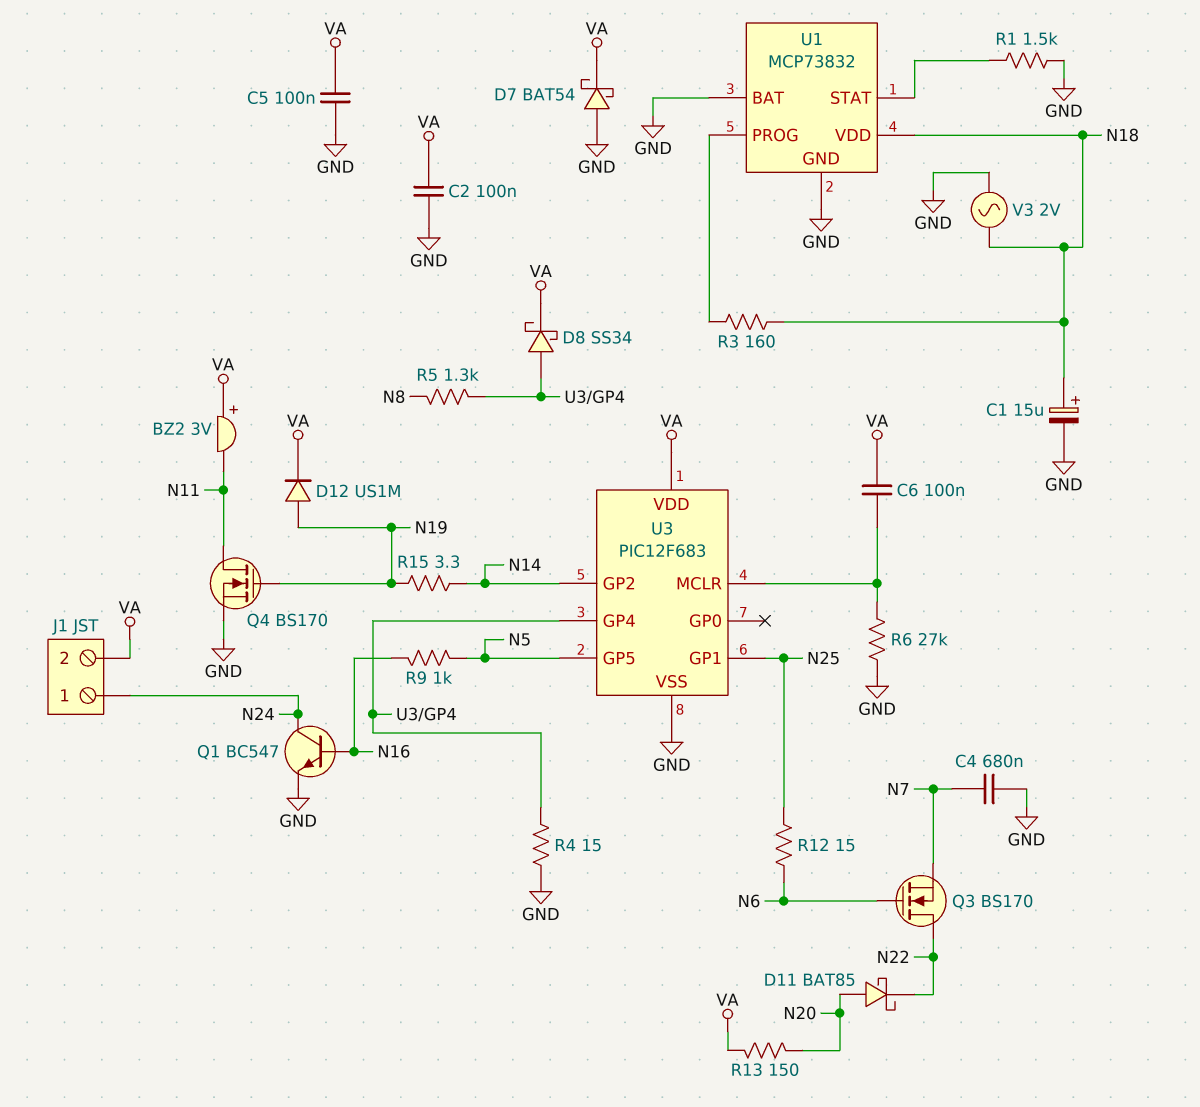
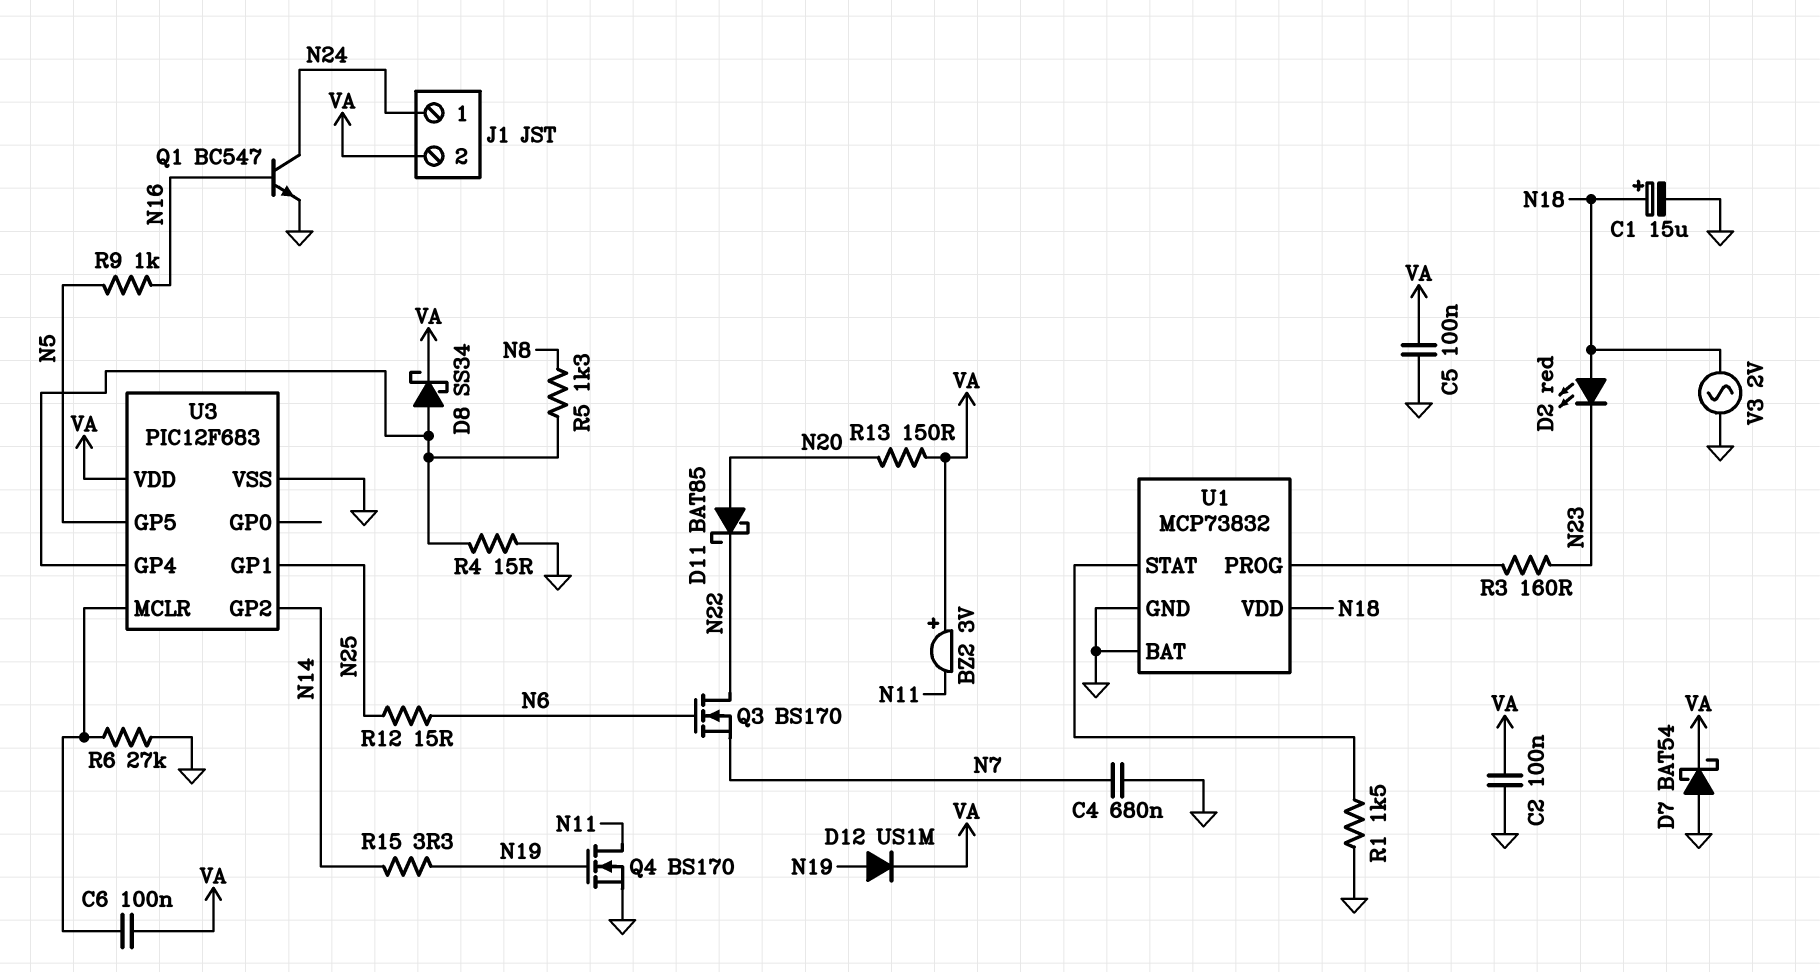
D2: none -> LED red (A N18, K N23)
R3: 160 (N18, U1/PROG) -> 160 (N23, U1/PROG)

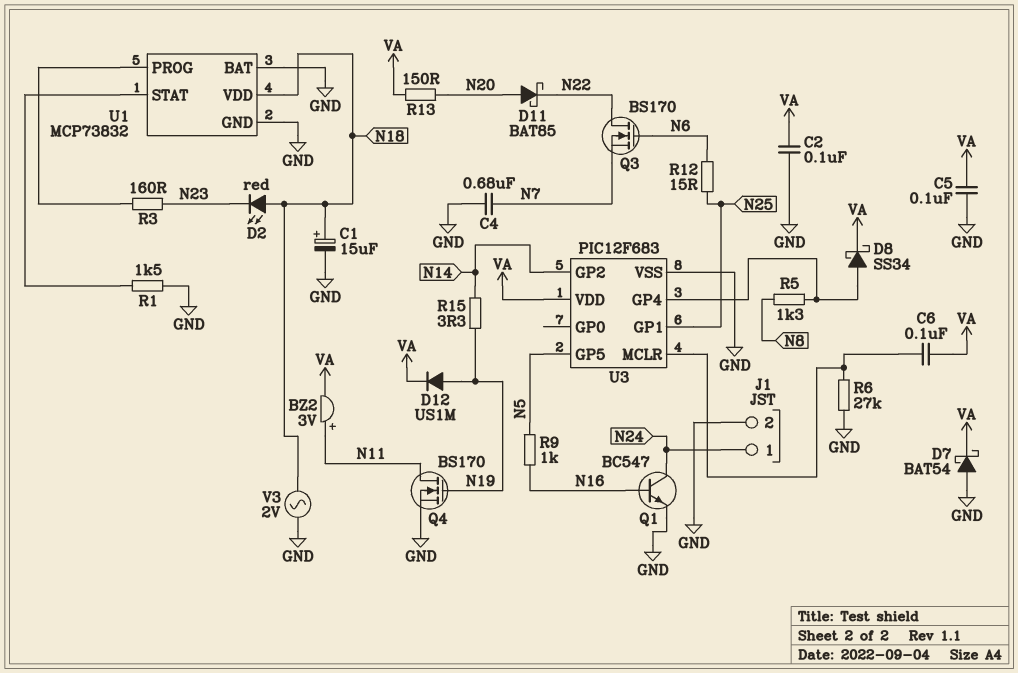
BZ2: buzzer 3V (plus VA, minus N11) -> buzzer 3V (plus N11, minus VA)
J1 pin 2: VA -> GND
R4: 15 (GND, U3/GP4) -> none

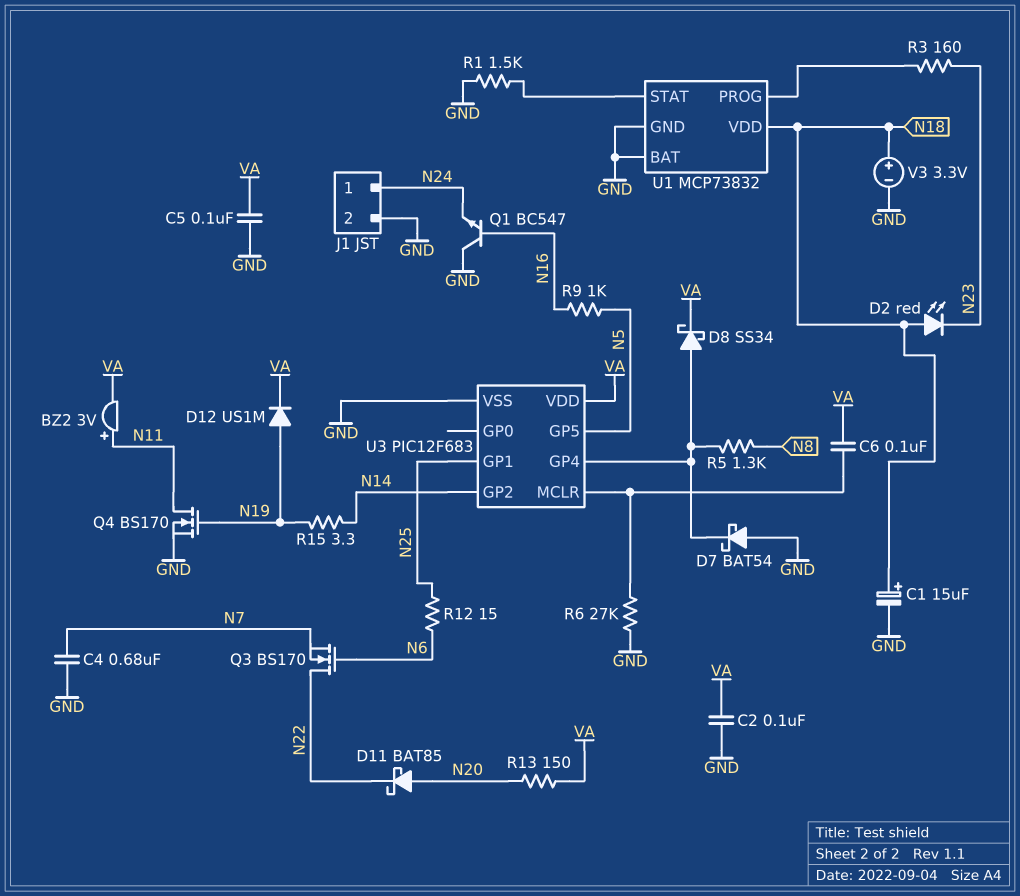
D7: schottky BAT54 (A GND, K VA) -> schottky BAT54 (A GND, K U3/GP4)
Q1: NPN BC547 (B N16, C N24, E GND) -> NPN BC547 (B N16, C GND, E N24)
V3: AC 2V (GND, N18) -> 3.3V (plus N18, minus GND)

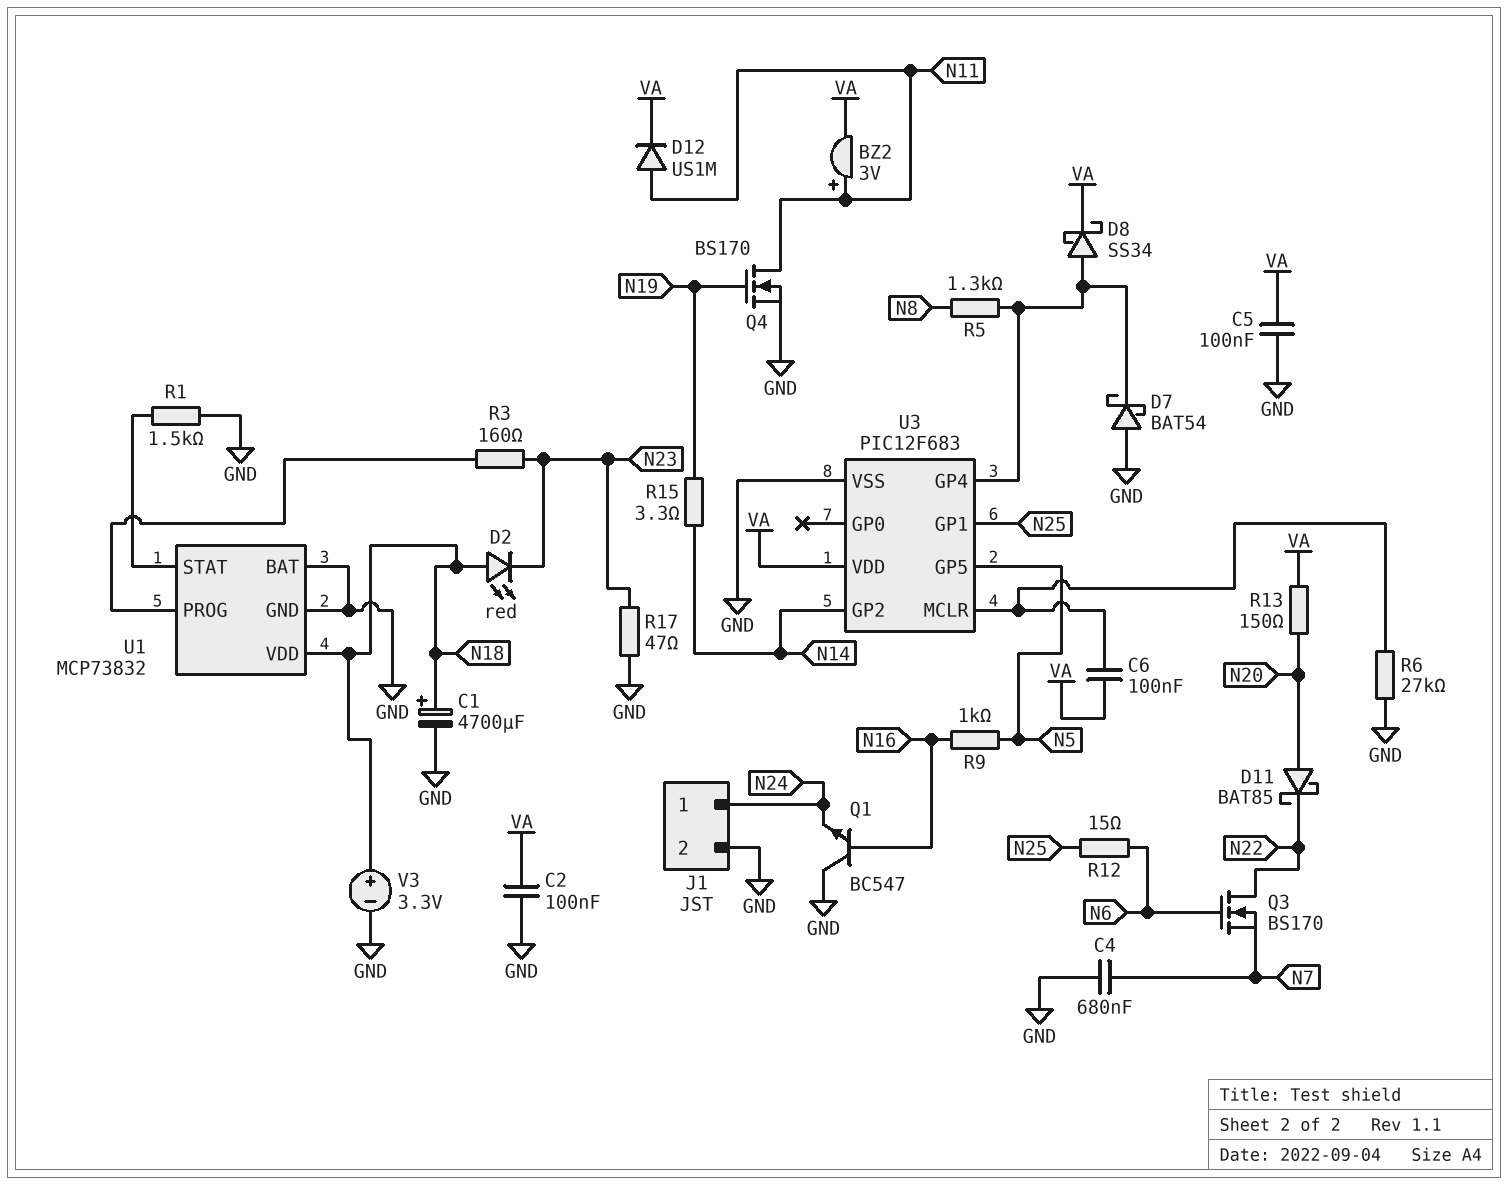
C1: 15uF (plus N18, minus GND) -> 4700uF (plus N18, minus GND)
D12: diode US1M (A N19, K VA) -> diode US1M (A N11, K VA)
R17: none -> 47 (GND, N23)

